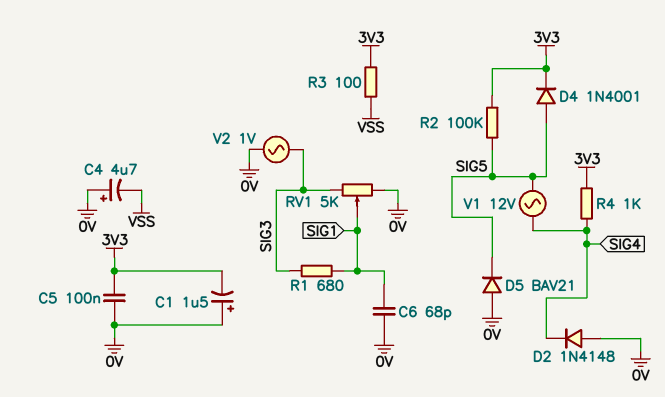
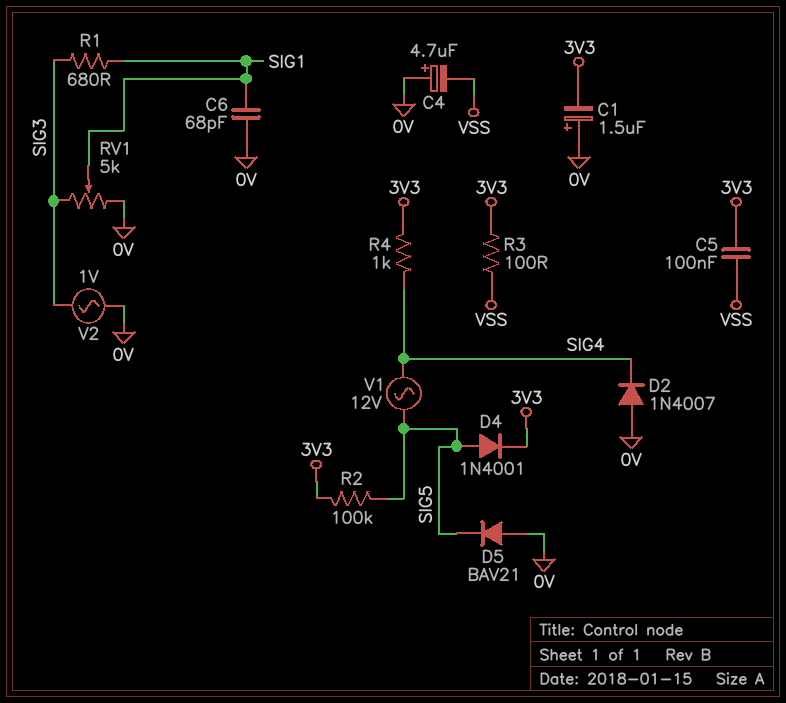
C5: 100nF (0V, 3V3) -> 100nF (3V3, VSS)
D2: diode 1N4148 (A 0V, K SIG4) -> diode 1N4007 (A 0V, K SIG4)

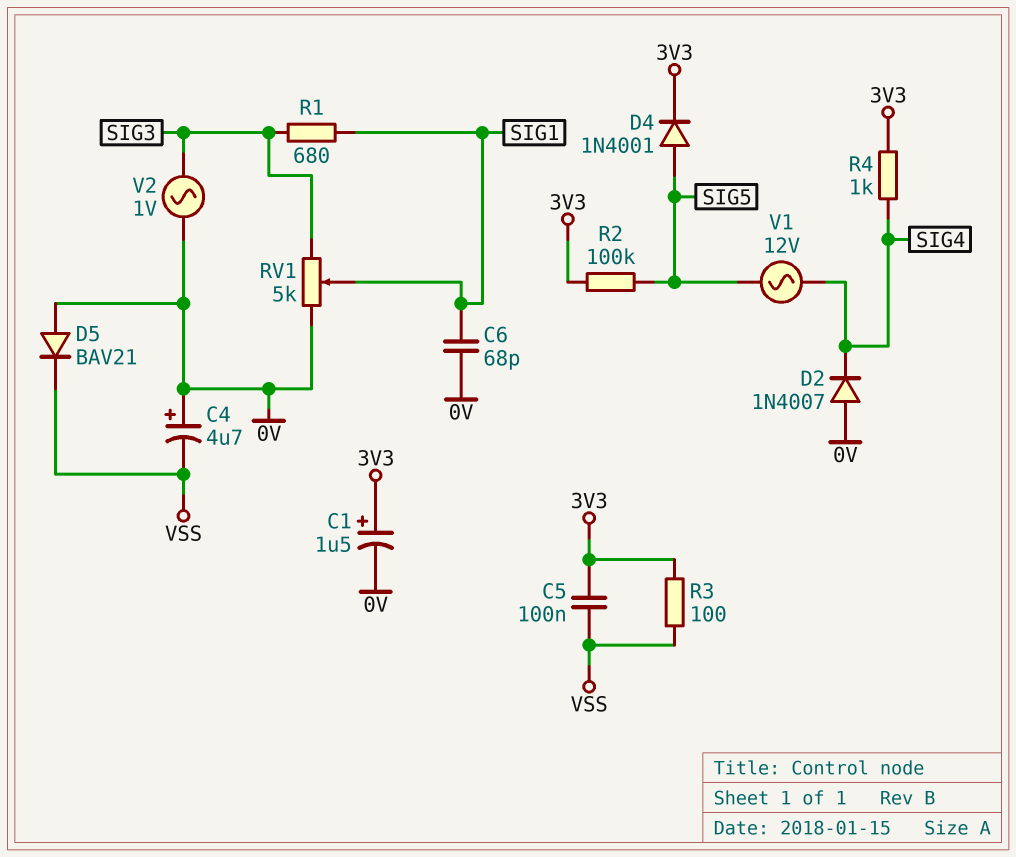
C1: 1.5uF (plus 0V, minus 3V3) -> 1.5uF (plus 3V3, minus 0V)
D5: diode BAV21 (A 0V, K SIG5) -> diode BAV21 (A 0V, K VSS)

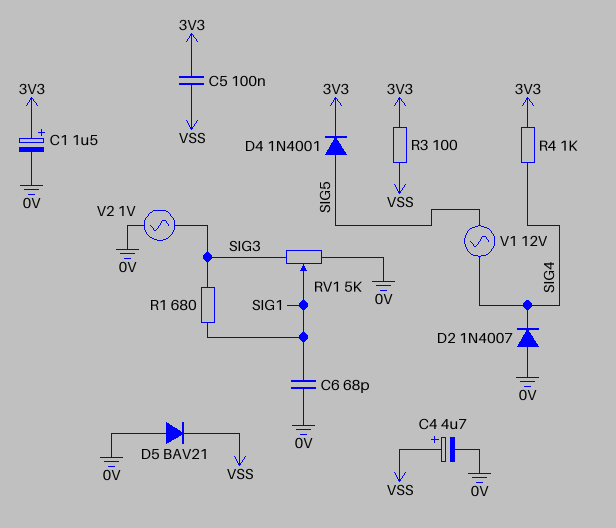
C4: 4.7uF (plus 0V, minus VSS) -> 4.7uF (plus VSS, minus 0V)
R2: 100k (3V3, SIG5) -> none

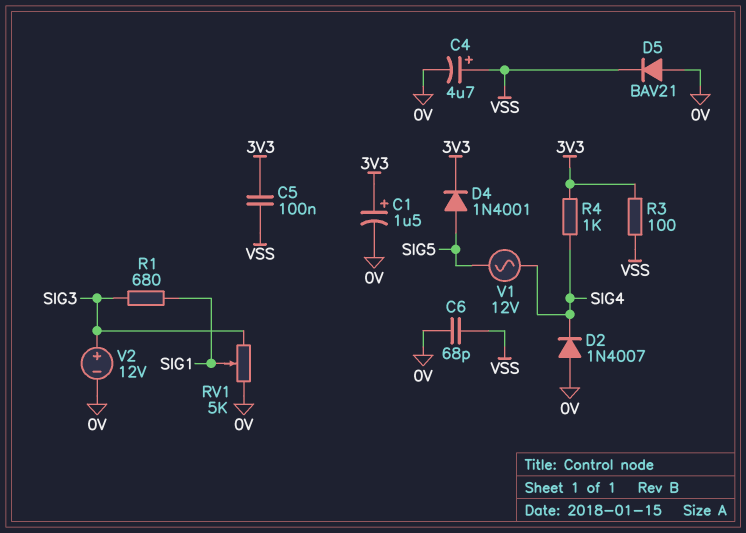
C6: 68pF (0V, SIG1) -> 68pF (0V, VSS)
V2: AC 1V (0V, SIG3) -> 12V (plus SIG3, minus 0V)

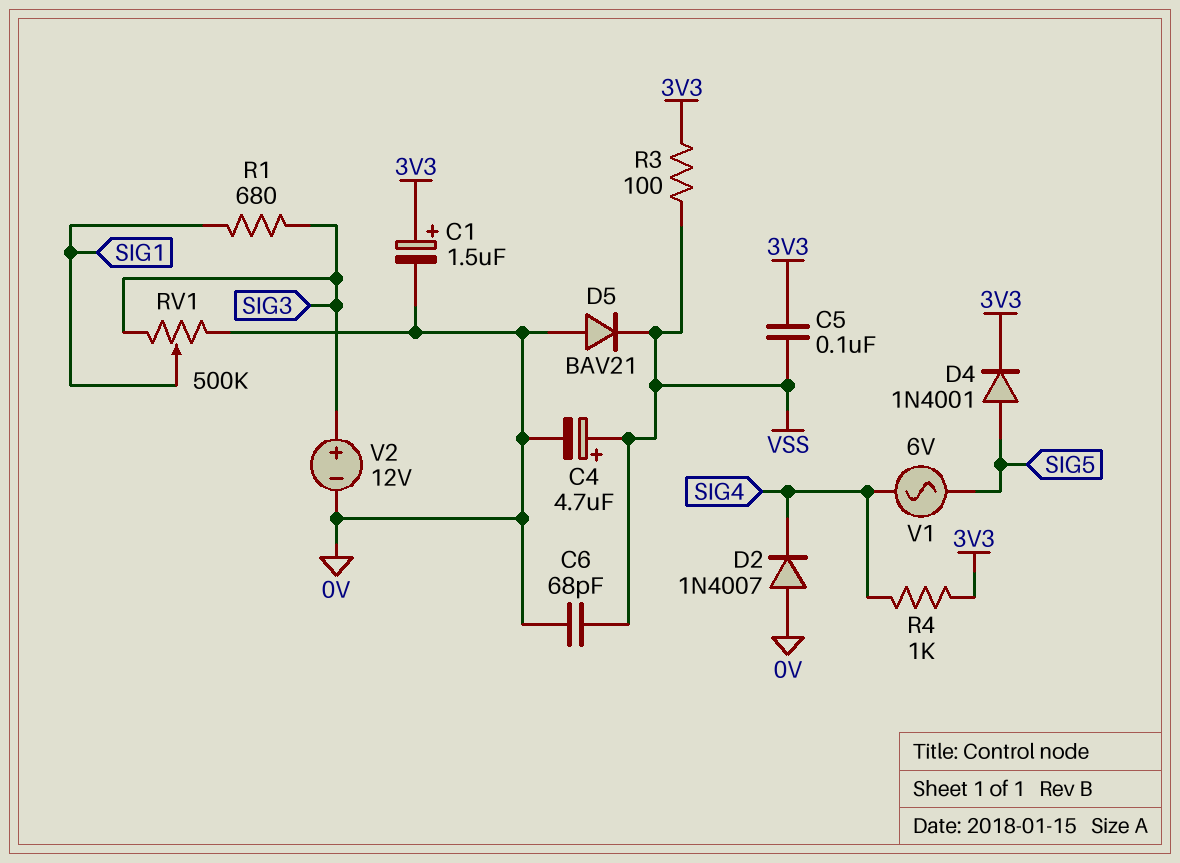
RV1: 5k (0V, SIG3, wiper SIG1) -> 500k (0V, SIG3, wiper SIG1)
V1: AC 12V (SIG4, SIG5) -> AC 6V (SIG4, SIG5)

